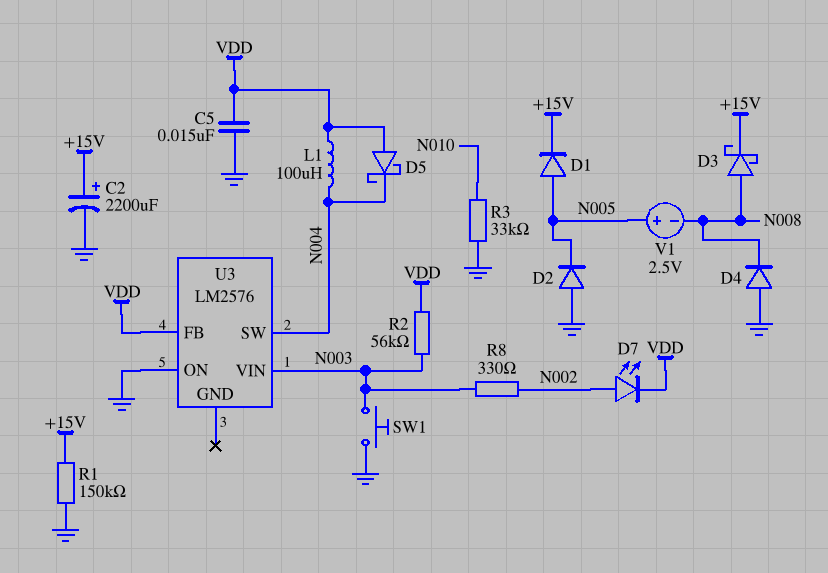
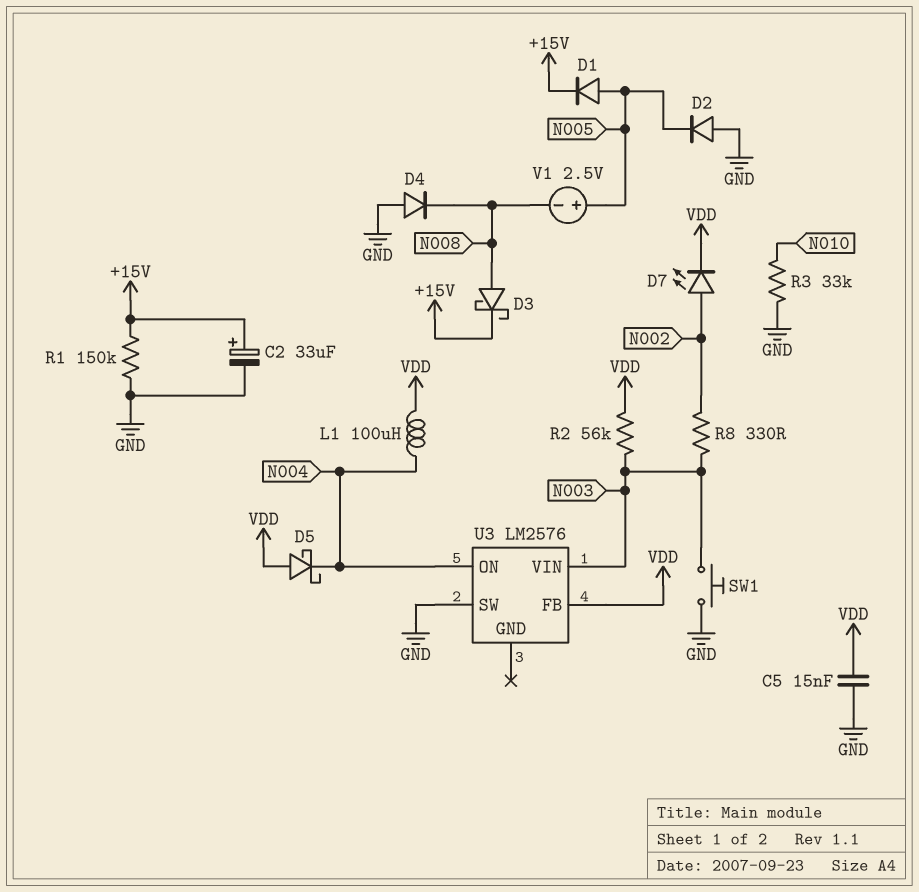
C2: 2200uF (plus +15V, minus GND) -> 33uF (plus +15V, minus GND)
U3 pin ON: GND -> N004
U3 pin SW: N004 -> GND

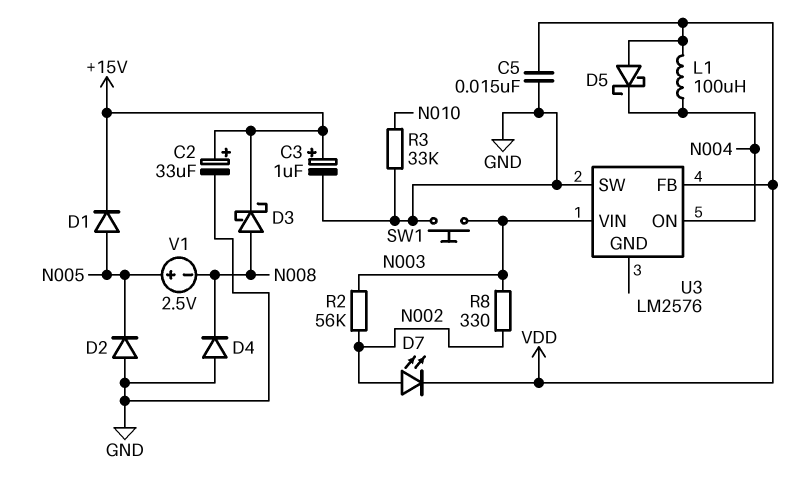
C3: none -> 1uF (plus +15V, minus GND)
R1: 150k (+15V, GND) -> none
R2: 56k (N003, VDD) -> 56k (N002, N003)

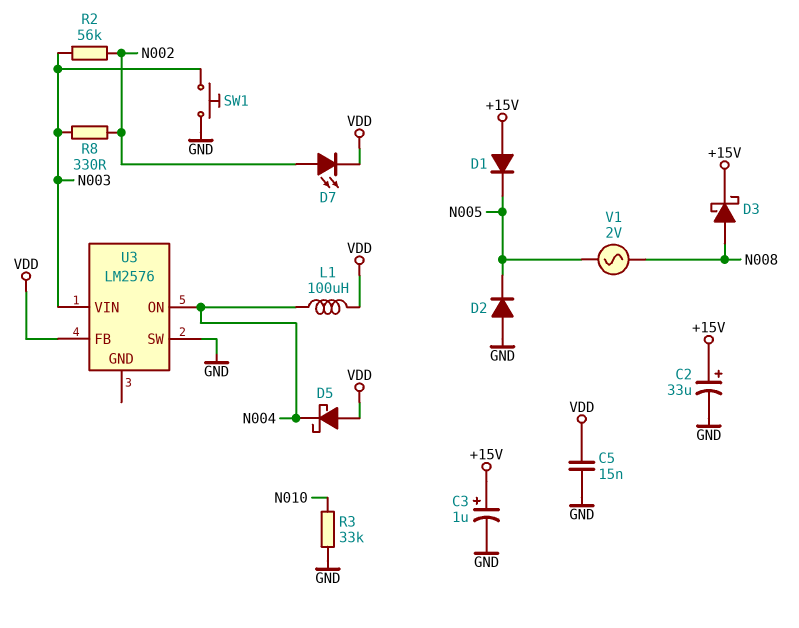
D1: diode (A N005, K +15V) -> diode (A +15V, K N005)
D4: diode (A GND, K N008) -> none
V1: 2.5V (plus N005, minus N008) -> AC 2V (N005, N008)

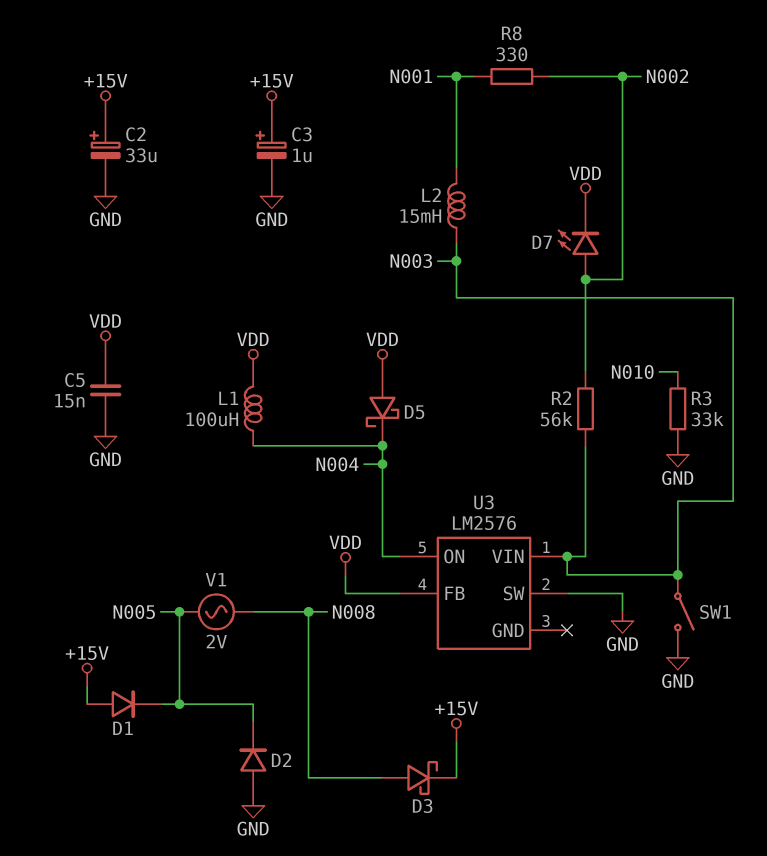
L2: none -> 15mH (N001, N003)
R8: 330 (N002, N003) -> 330 (N001, N002)
SW1: button (GND, N003) -> switch (GND, N003)

